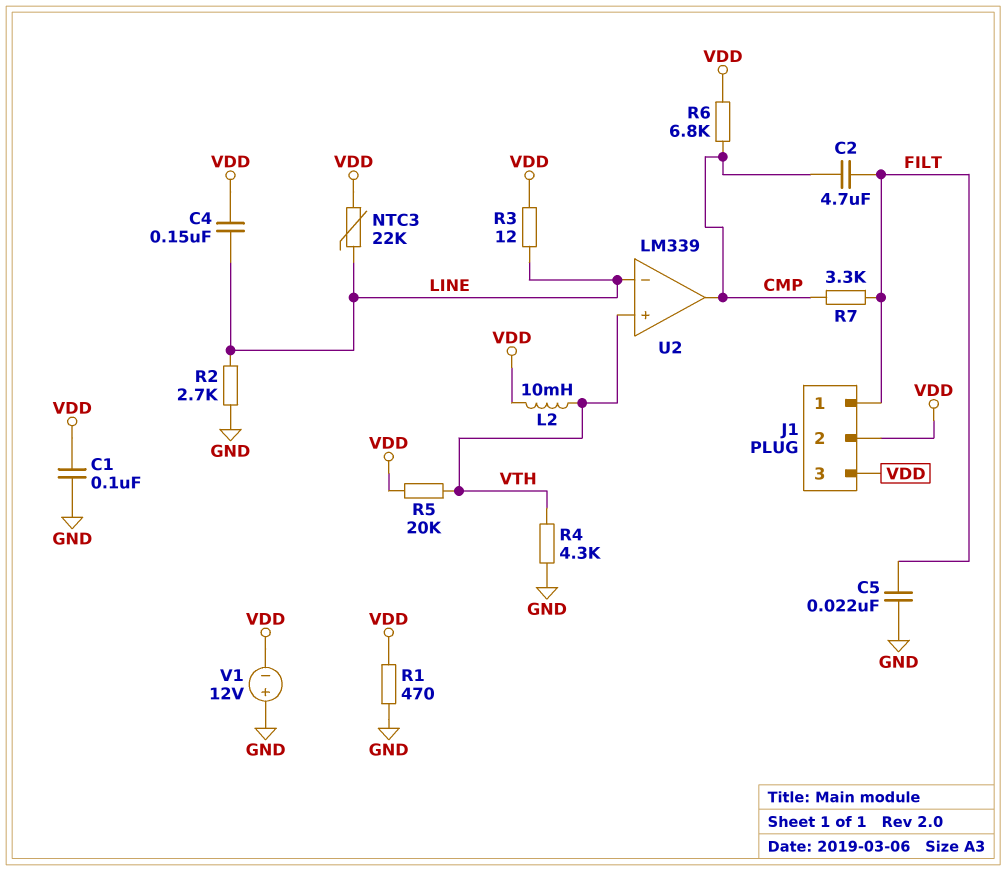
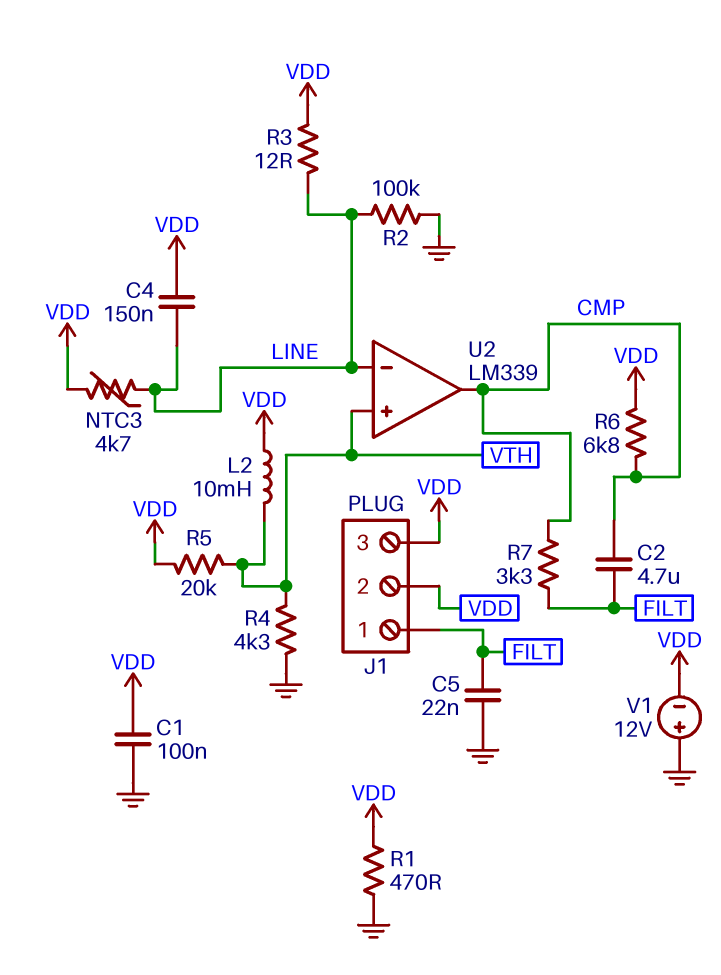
NTC3: 22k (LINE, VDD) -> 4.7k (LINE, VDD)
R2: 2.7k (GND, LINE) -> 100k (GND, LINE)

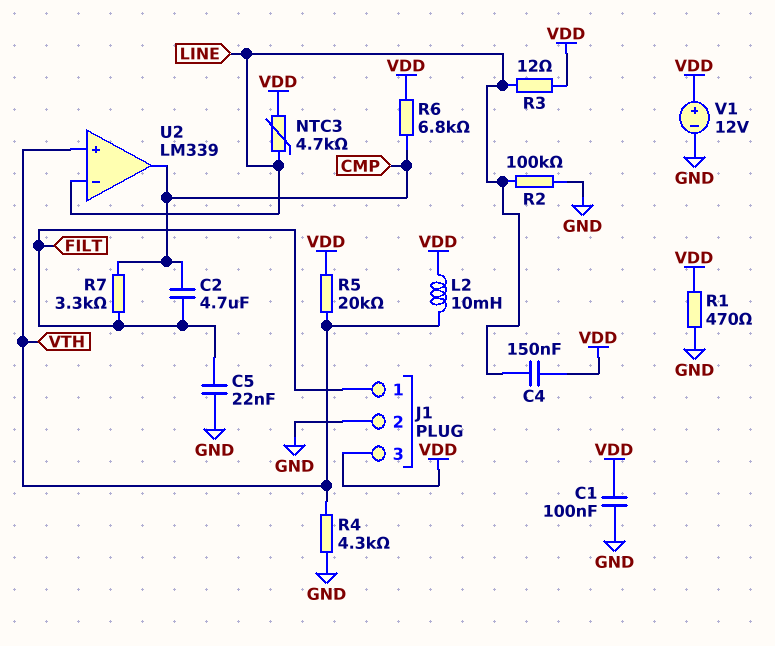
J1 pin 2: VDD -> GND
V1: 12V (plus GND, minus VDD) -> 12V (plus VDD, minus GND)

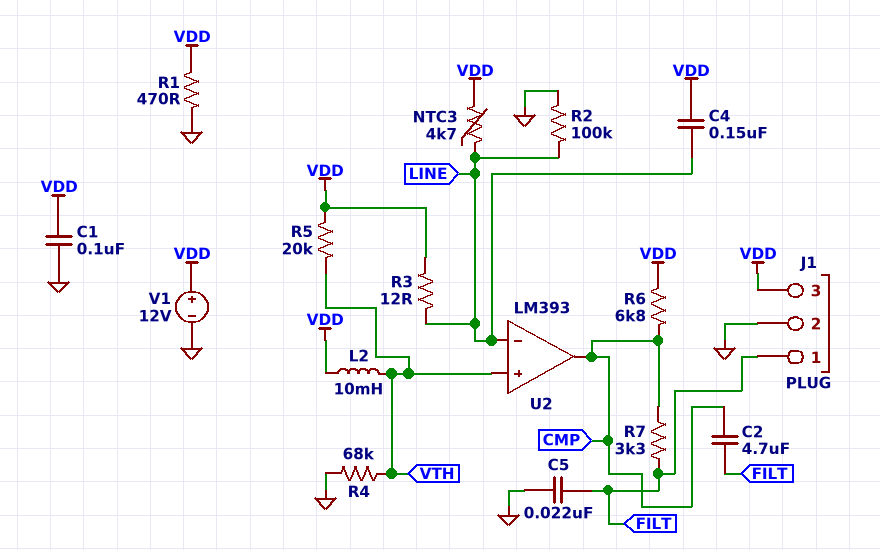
R4: 4.3k (GND, VTH) -> 68k (GND, VTH)
U2: LM339 -> LM393

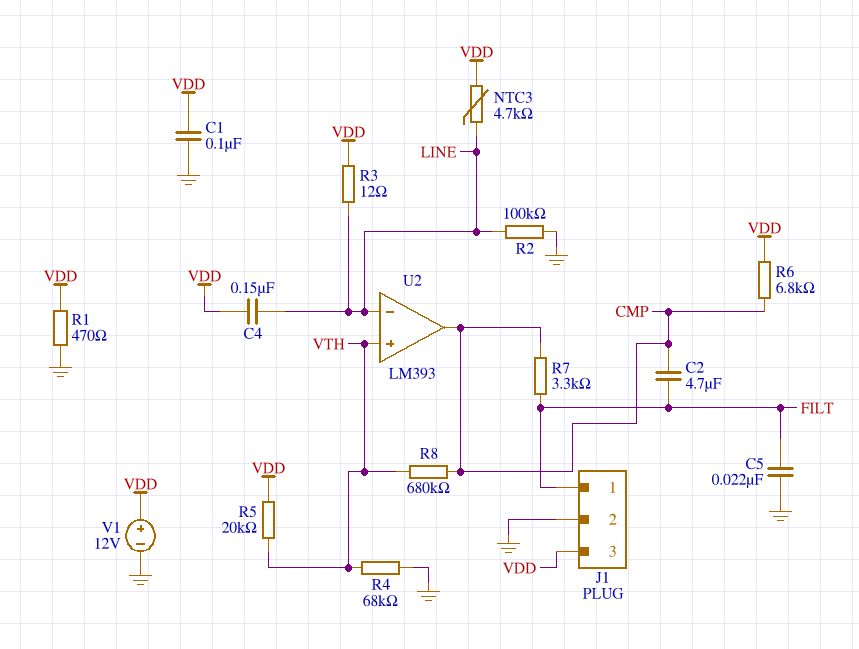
L2: 10mH (VDD, VTH) -> none
R8: none -> 680k (CMP, VTH)

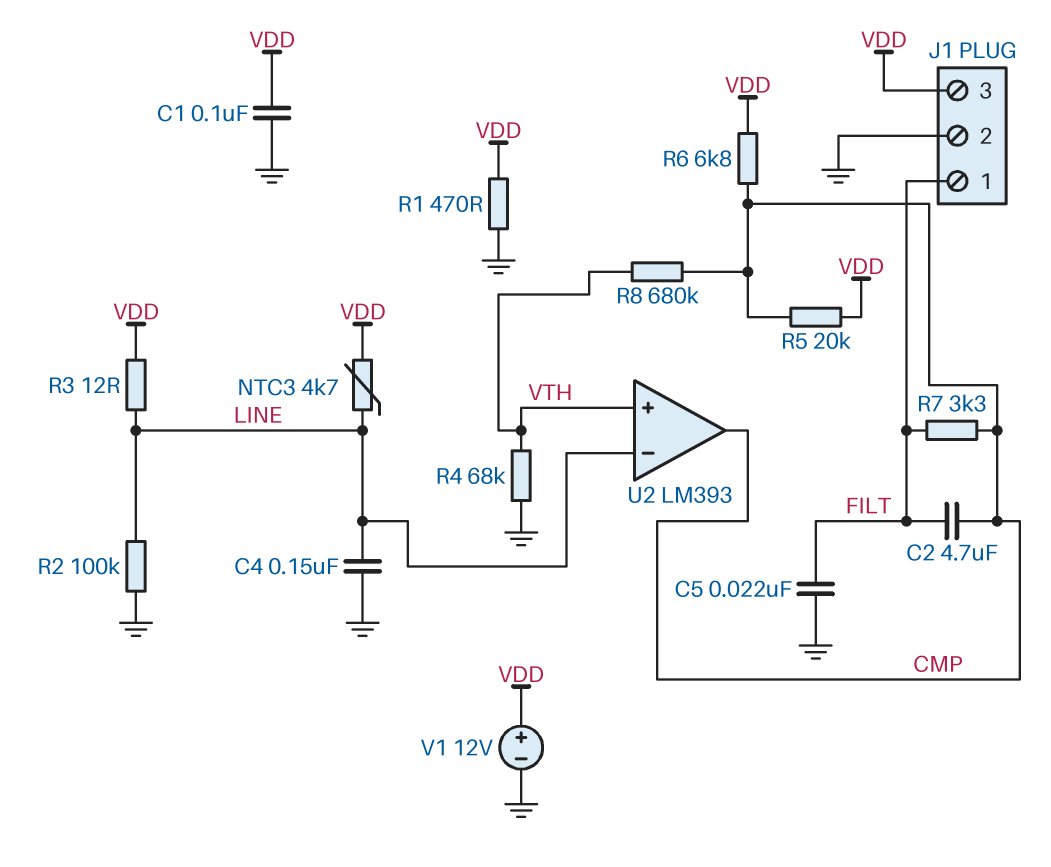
C4: 150nF (LINE, VDD) -> 150nF (GND, LINE)
R5: 20k (VDD, VTH) -> 20k (CMP, VDD)

